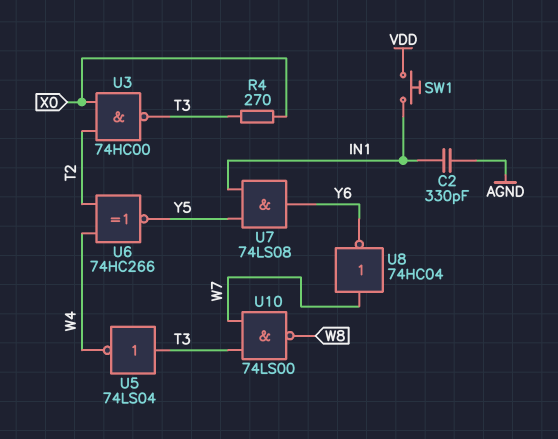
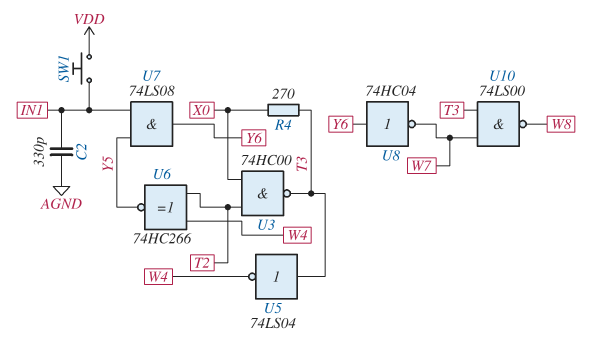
U8: NOT 74HC04 (in W7, out Y6) -> NOT 74HC04 (in Y6, out W7)

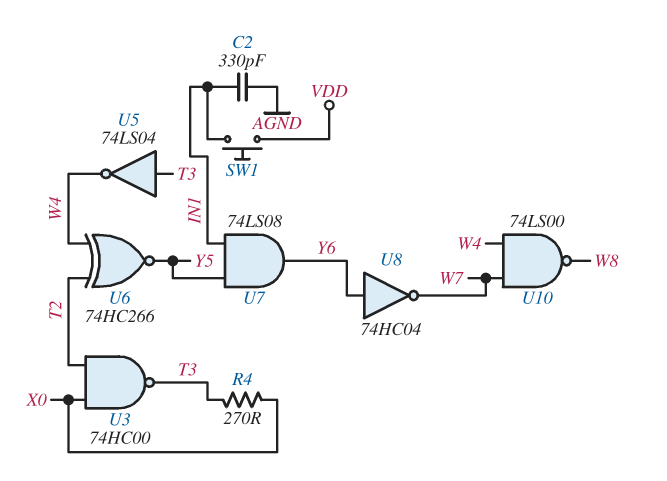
U10: NAND 74LS00 (in T3, in W7, out W8) -> NAND 74LS00 (in W4, in W7, out W8)

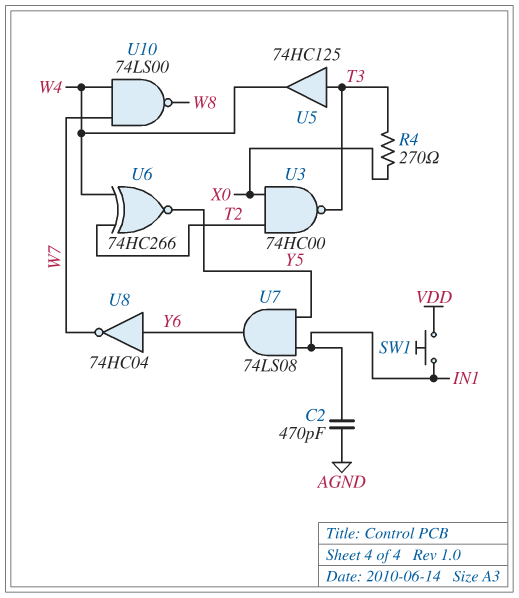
C2: 330pF (AGND, IN1) -> 470pF (AGND, IN1)
U5: NOT 74LS04 (in T3, out W4) -> buffer 74HC125 (in T3, out W4)

